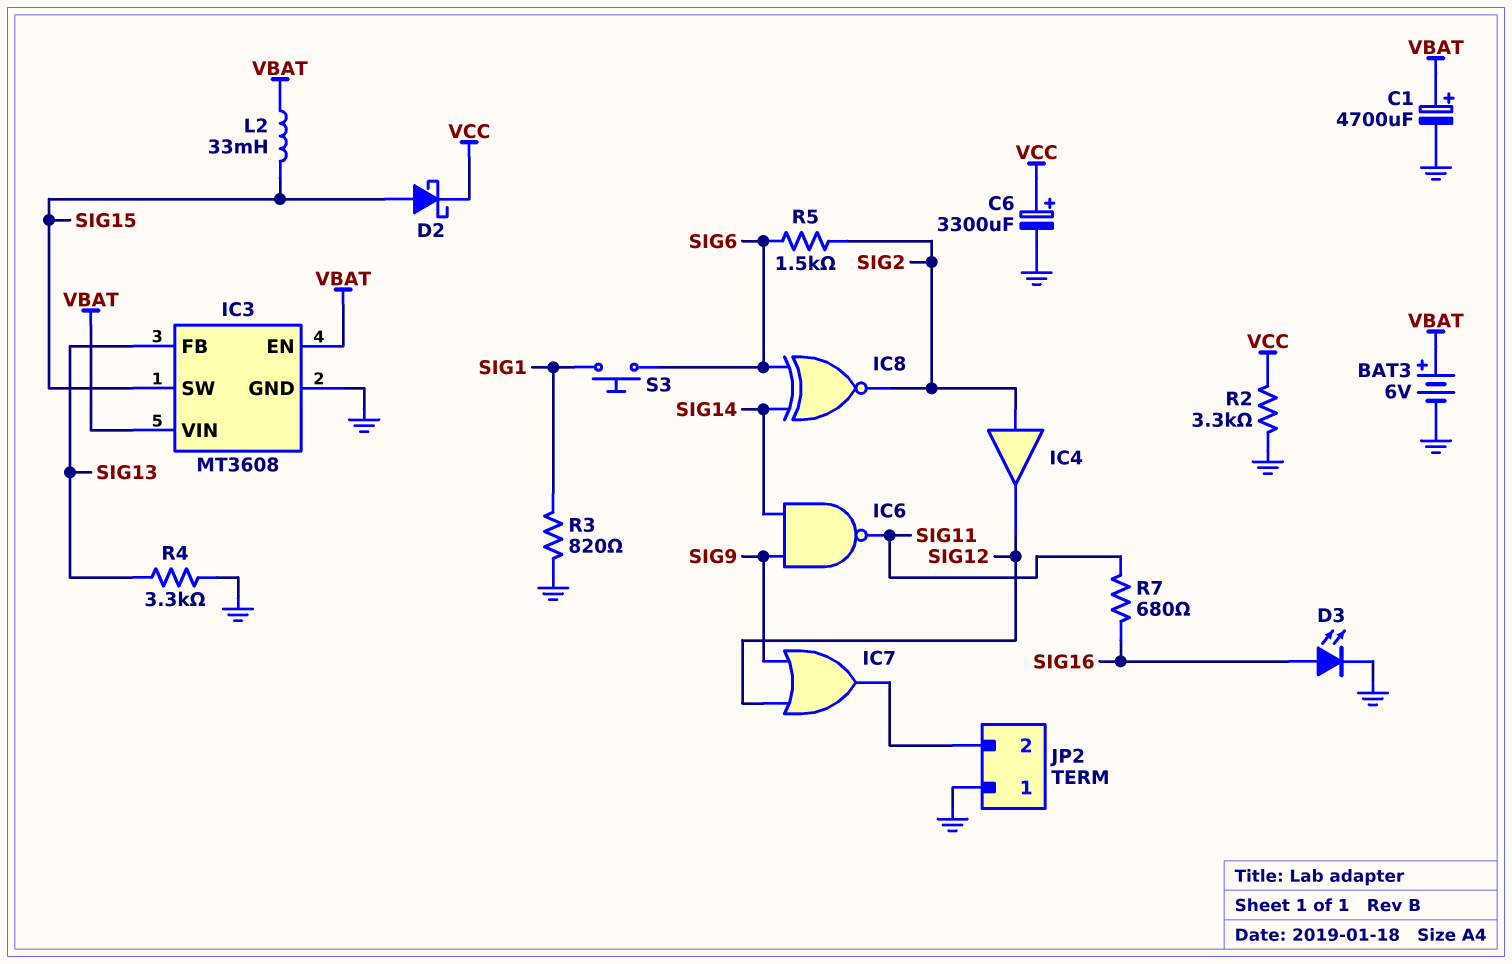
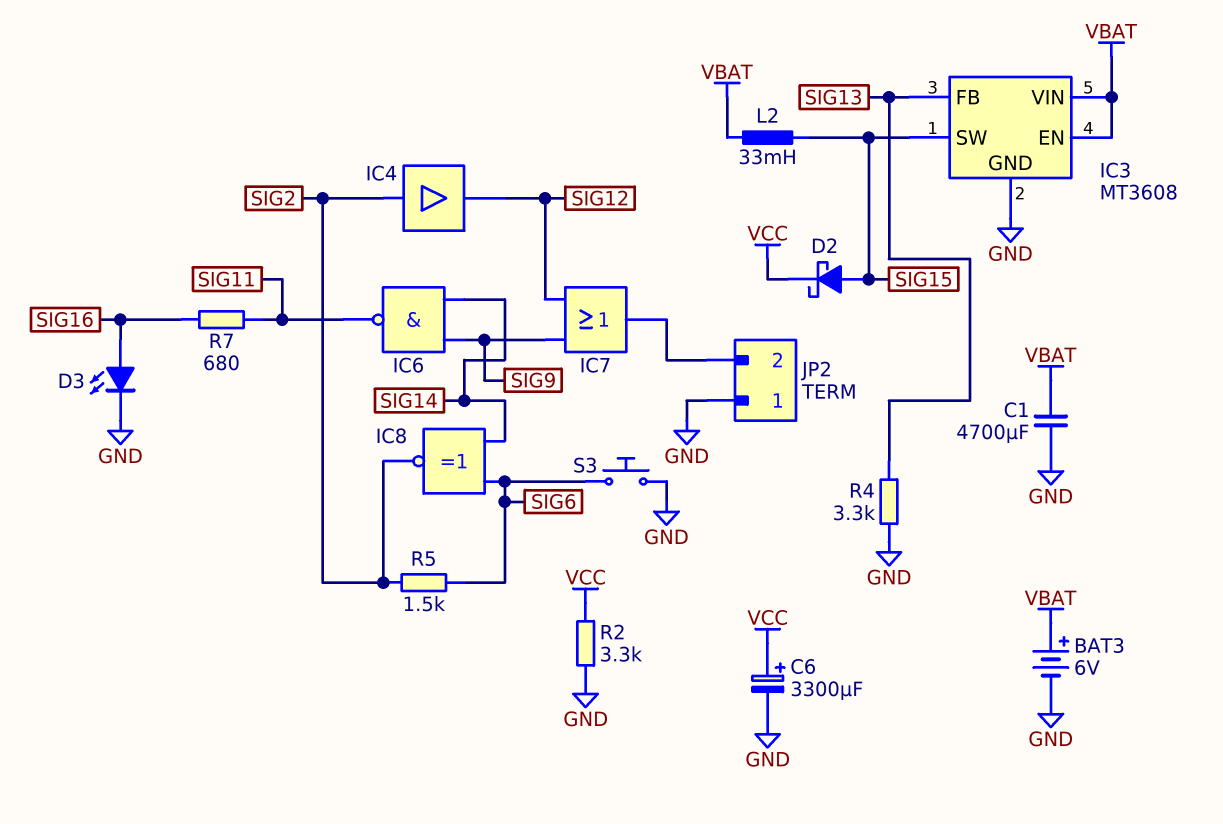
C1: 4700uF (plus VBAT, minus GND) -> 4700uF (GND, VBAT)
R3: 820 (GND, SIG1) -> none
S3: button (SIG1, SIG6) -> button (GND, SIG6)

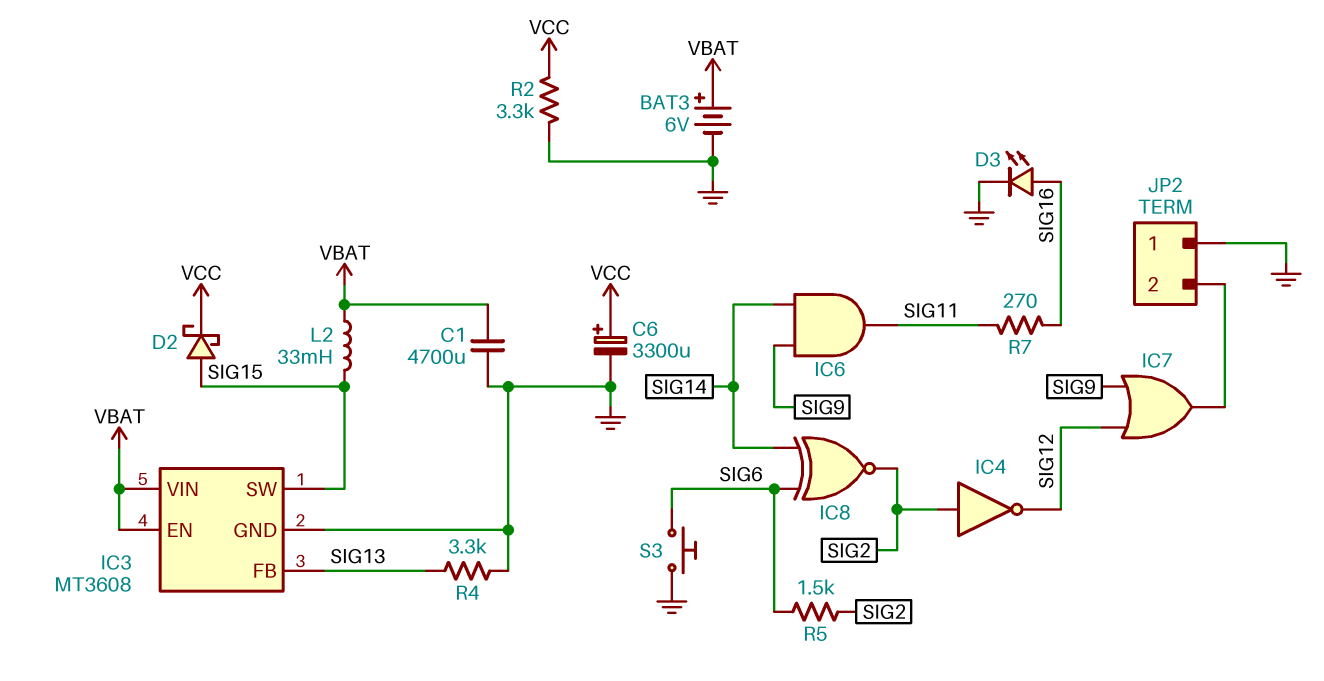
IC4: buffer (in SIG2, out SIG12) -> NOT (in SIG2, out SIG12)
IC6: NAND (in SIG9, in SIG14, out SIG11) -> AND (in SIG9, in SIG14, out SIG11)
R7: 680 (SIG11, SIG16) -> 270 (SIG11, SIG16)

